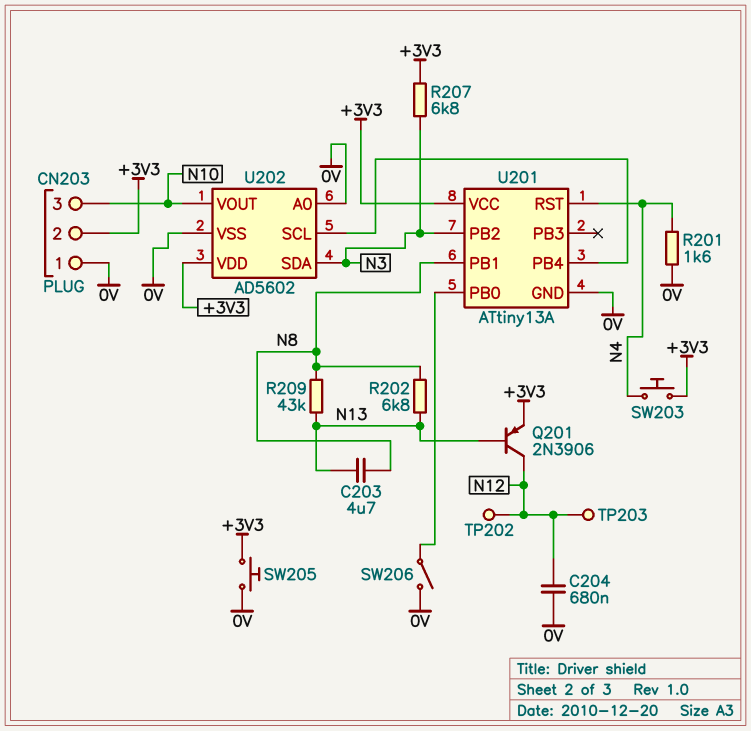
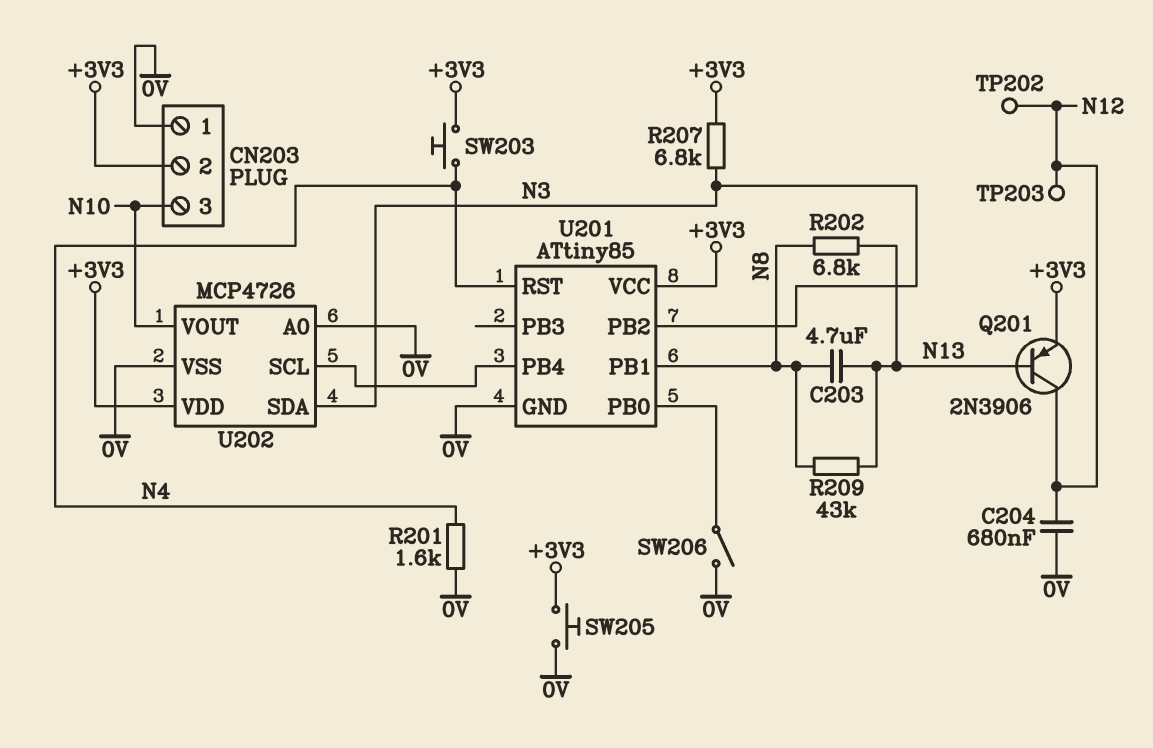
U201: ATtiny13A -> ATtiny85
U202: AD5602 -> MCP4726

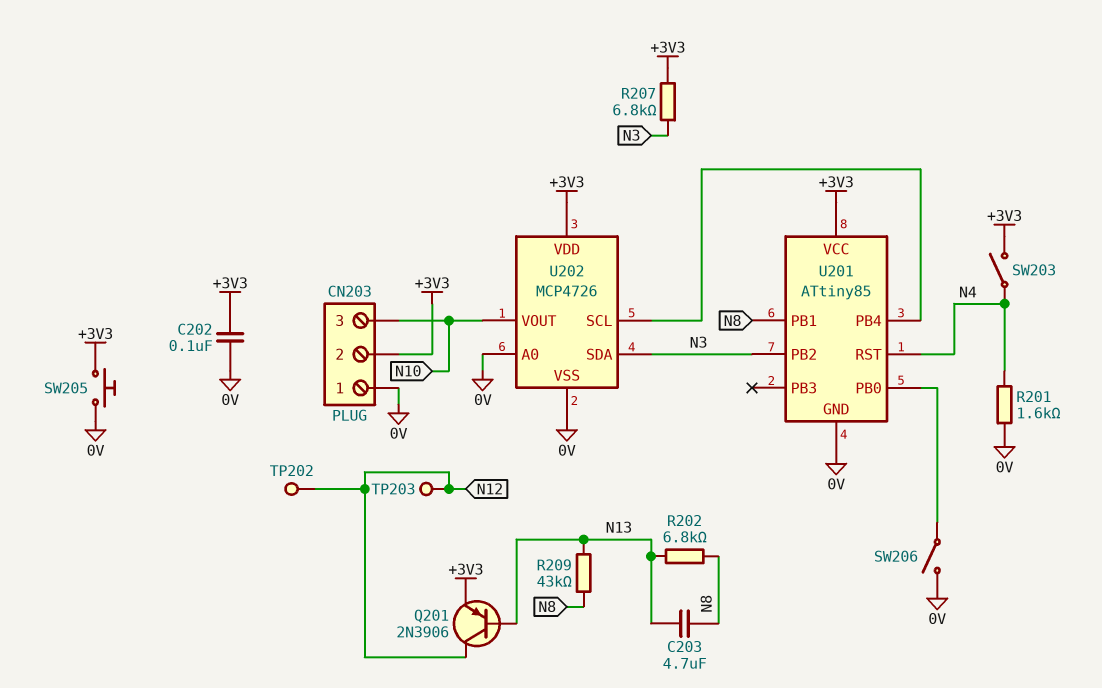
C202: none -> 100nF (+3V3, 0V)
C204: 680nF (0V, N12) -> none
SW203: button (+3V3, N4) -> switch (+3V3, N4)

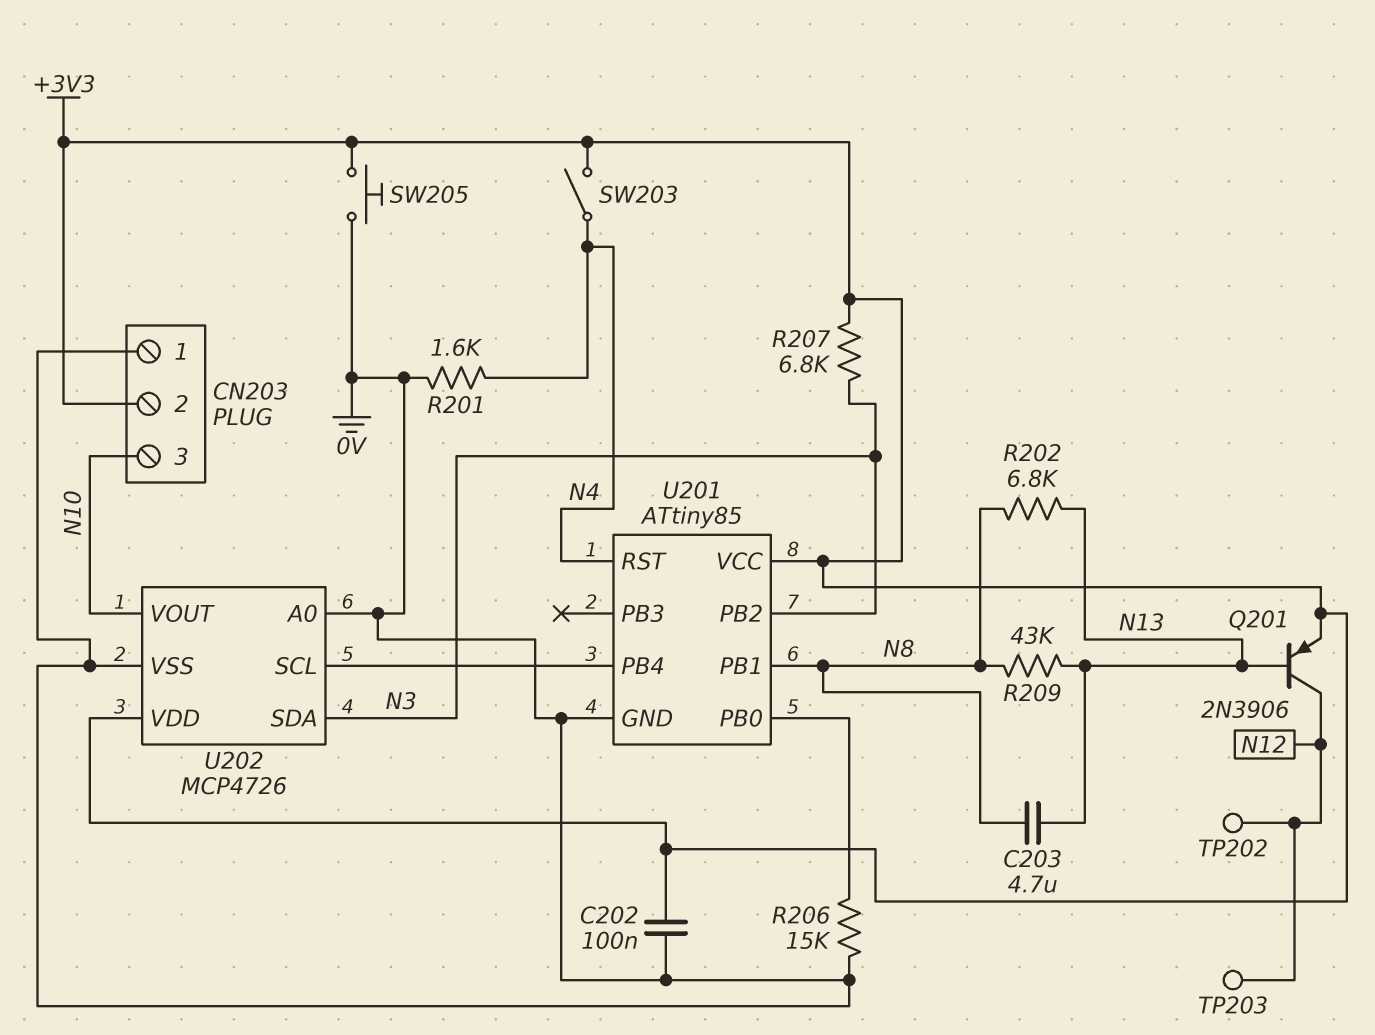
R206: none -> 15k (0V, U201/PB0)
SW206: switch (0V, U201/PB0) -> none

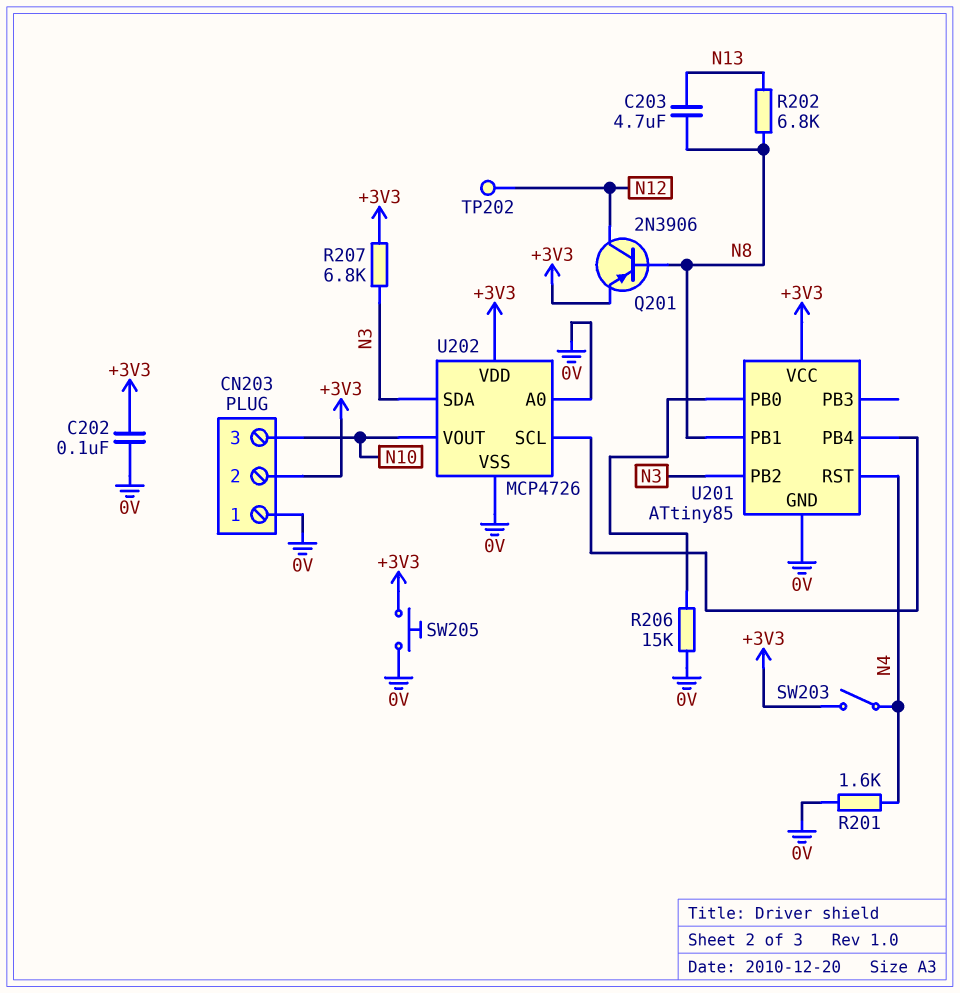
Q201: PNP 2N3906 (B N13, C N12, E +3V3) -> PNP 2N3906 (B N8, C N12, E +3V3)
R209: 43k (N8, N13) -> none
TP203: test point (N12) -> none

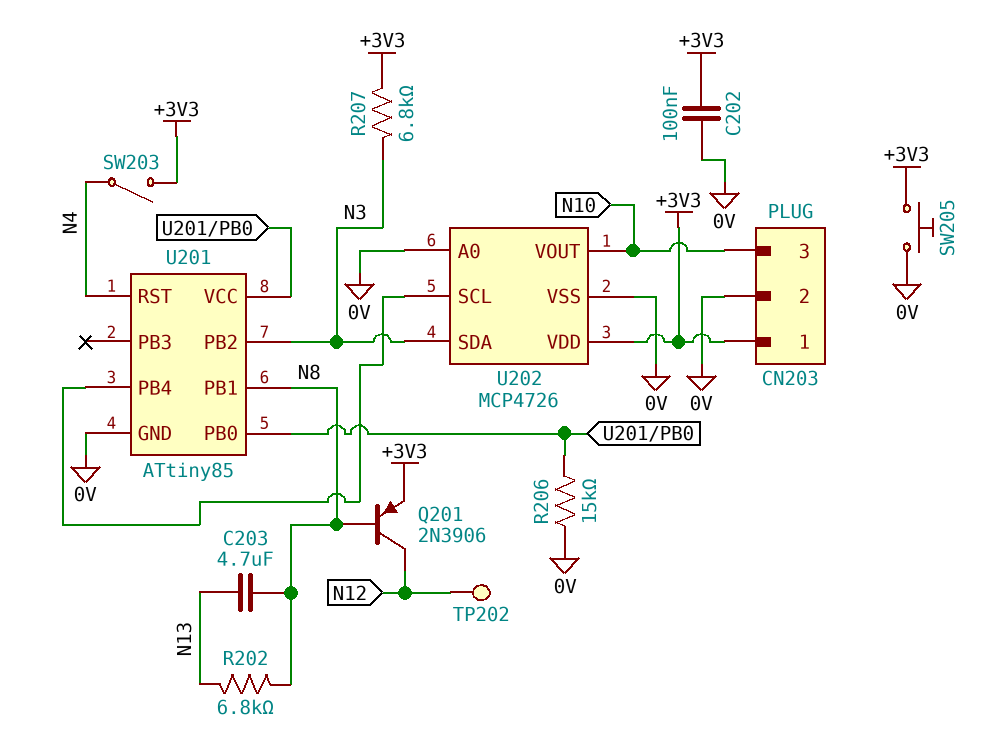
CN203 pin 1: 0V -> +3V3
CN203 pin 2: +3V3 -> 0V
R201: 1.6k (0V, N4) -> none
U201 pin VCC: +3V3 -> U201/PB0

